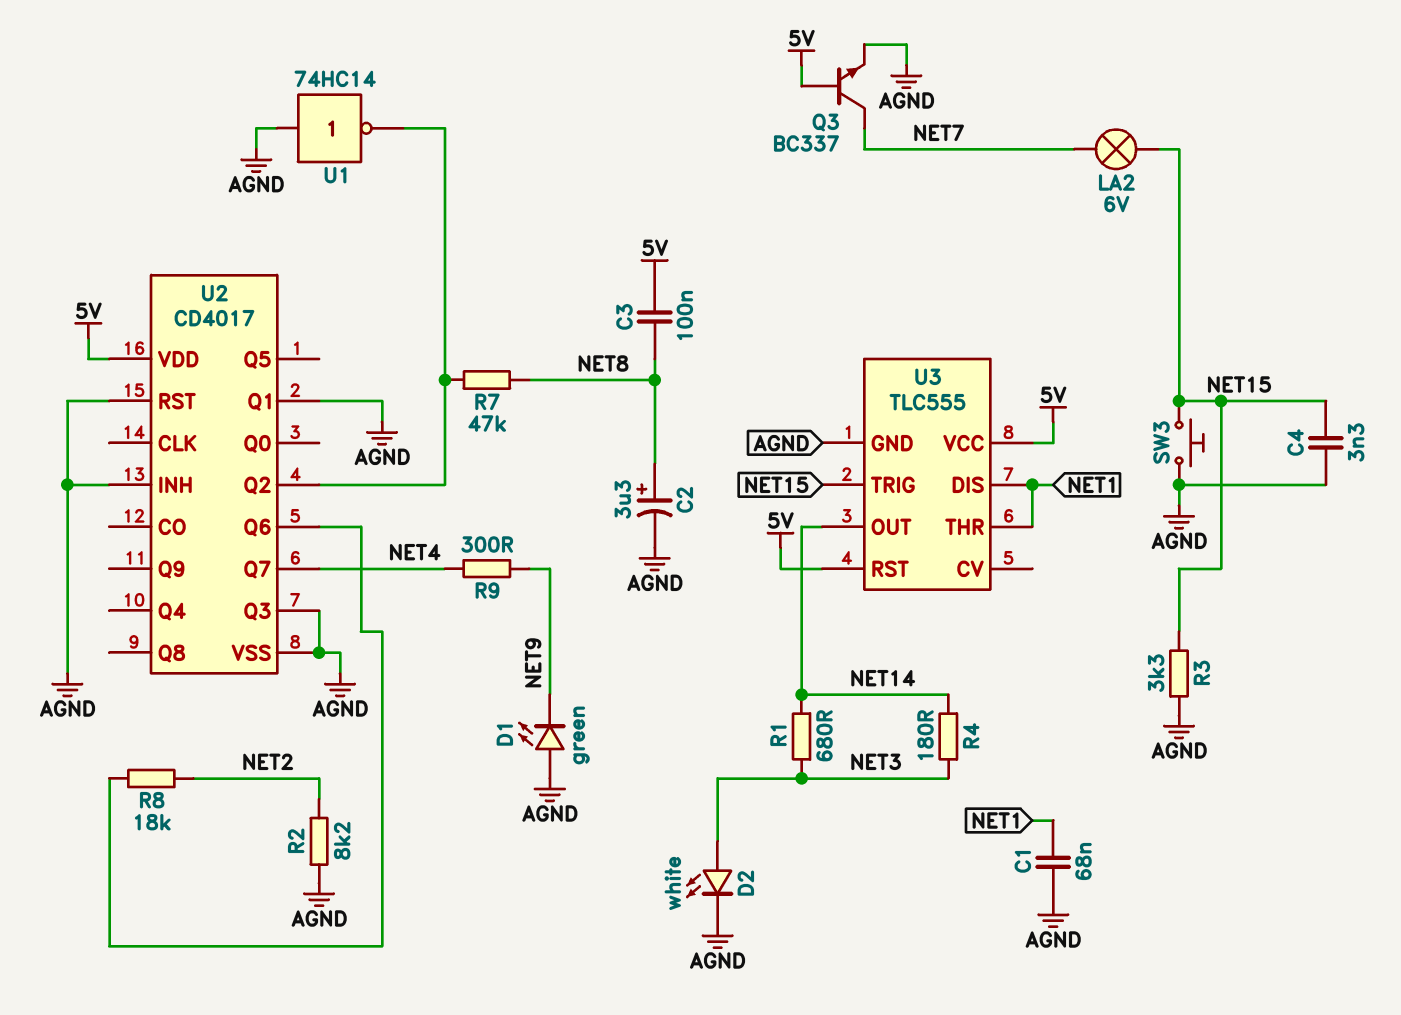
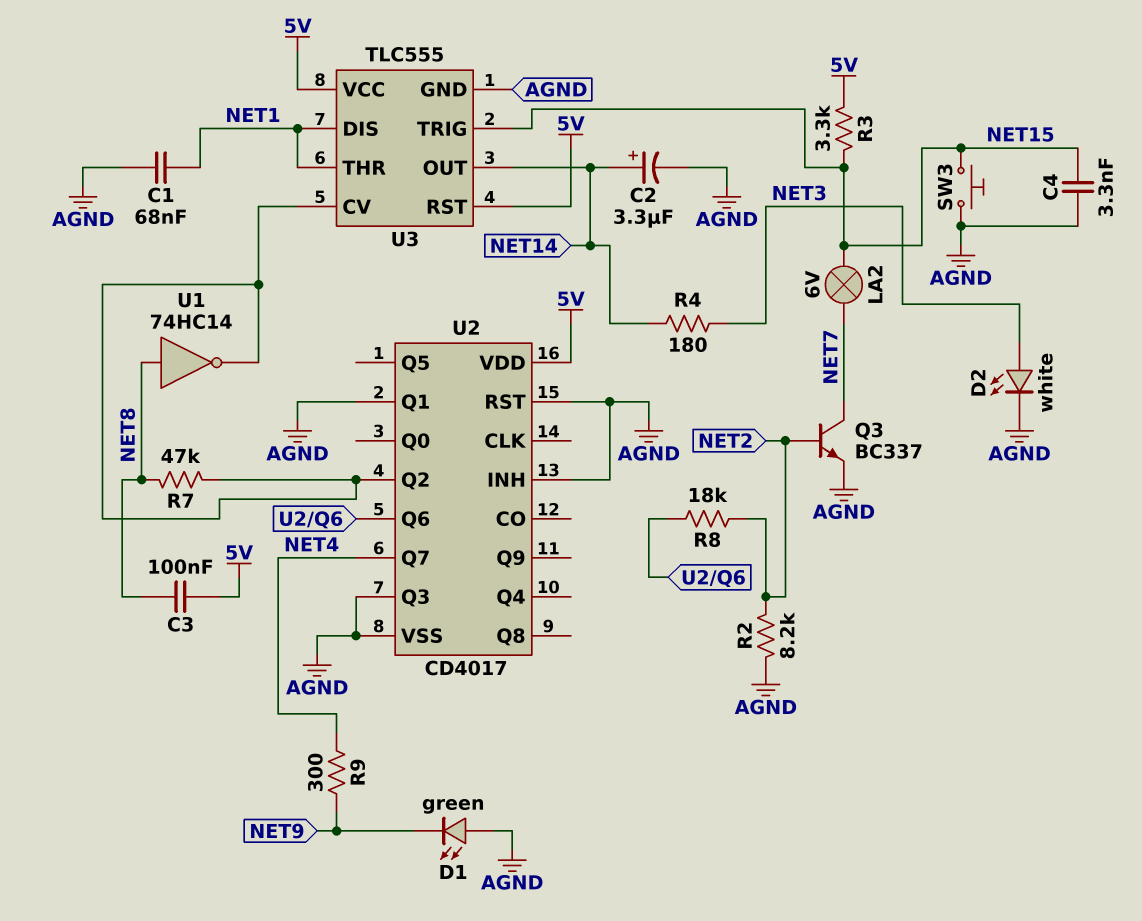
C2: 3.3uF (plus NET8, minus AGND) -> 3.3uF (plus NET14, minus AGND)
Q3: NPN BC337 (B 5V, C NET7, E AGND) -> NPN BC337 (B NET2, C NET7, E AGND)
R1: 680 (NET3, NET14) -> none
R3: 3.3k (AGND, NET15) -> 3.3k (5V, NET15)
U1: NOT 74HC14 (in AGND, out U2/Q2) -> NOT 74HC14 (in NET8, out U2/Q2)
U3 pin CV: none -> U2/Q2

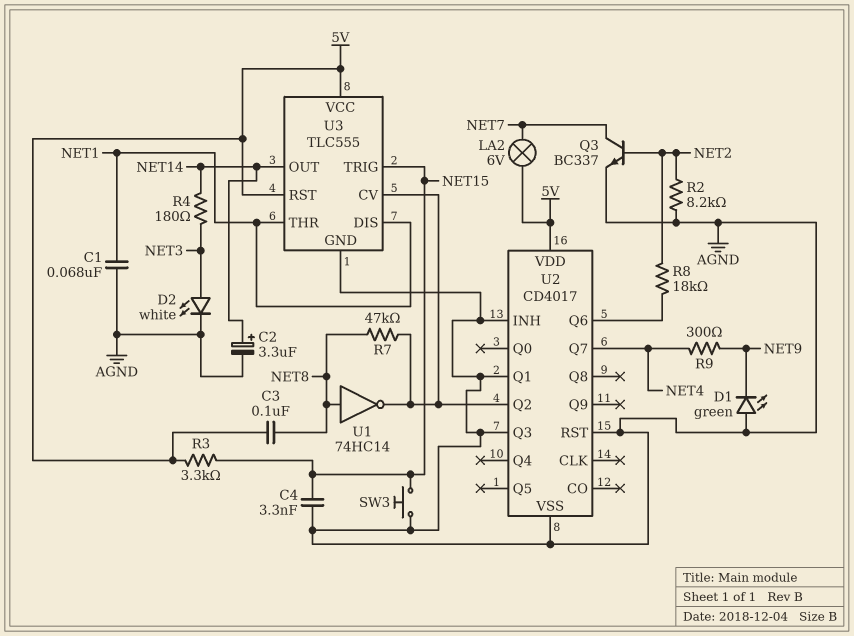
LA2: lamp 6V (NET7, NET15) -> lamp 6V (5V, NET7)

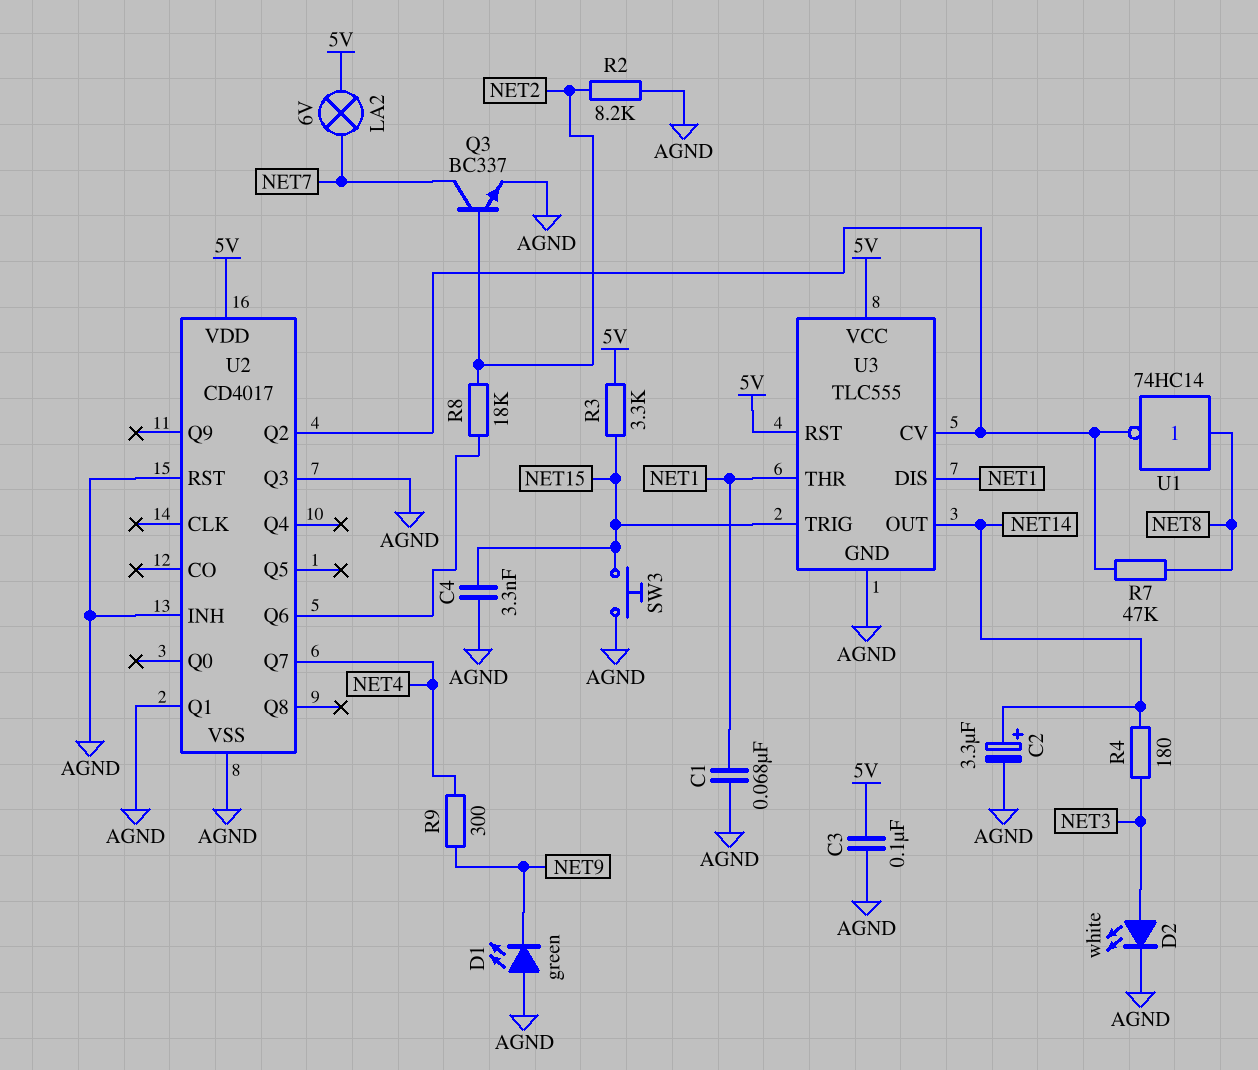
C3: 100nF (5V, NET8) -> 100nF (5V, AGND)

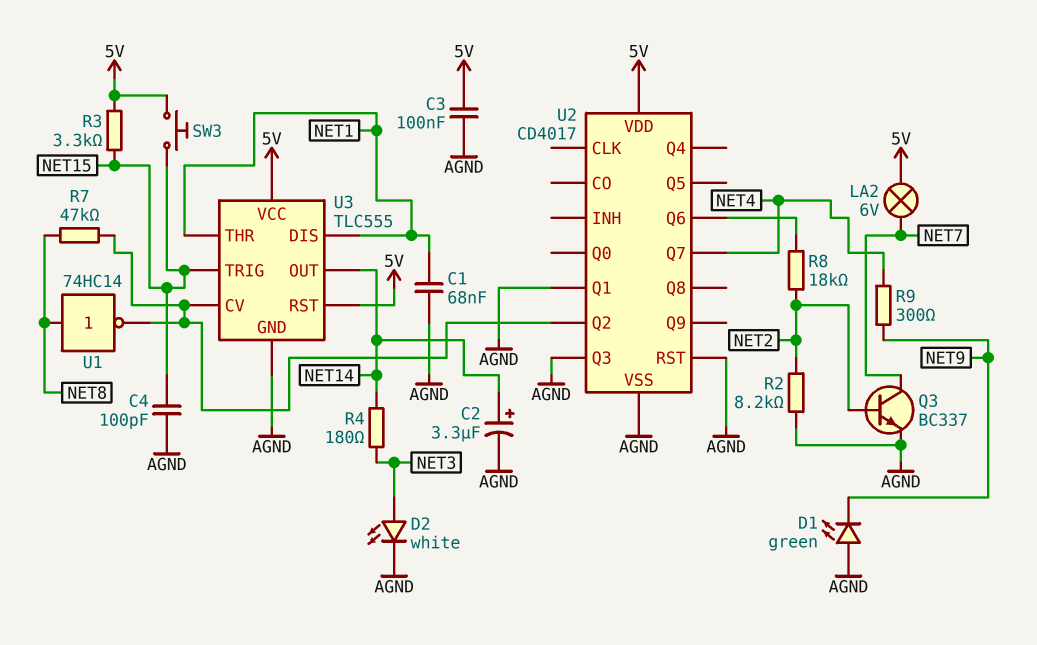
C4: 3.3nF (AGND, NET15) -> 100pF (AGND, NET15)
SW3: button (AGND, NET15) -> button (5V, NET15)
U2 pin INH: AGND -> none

